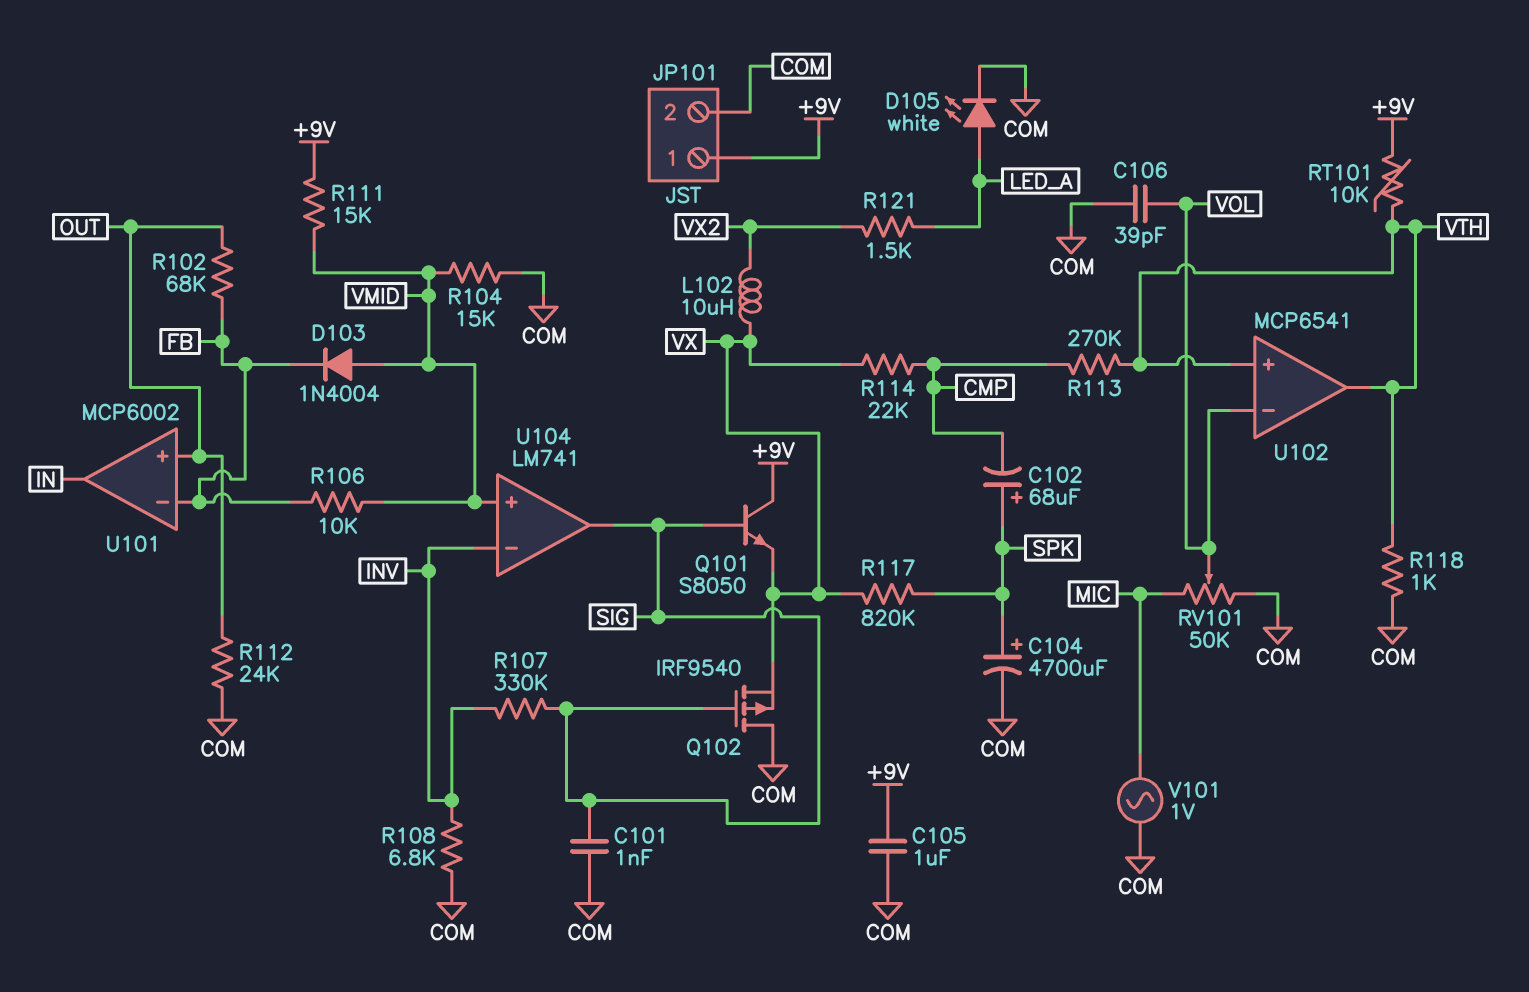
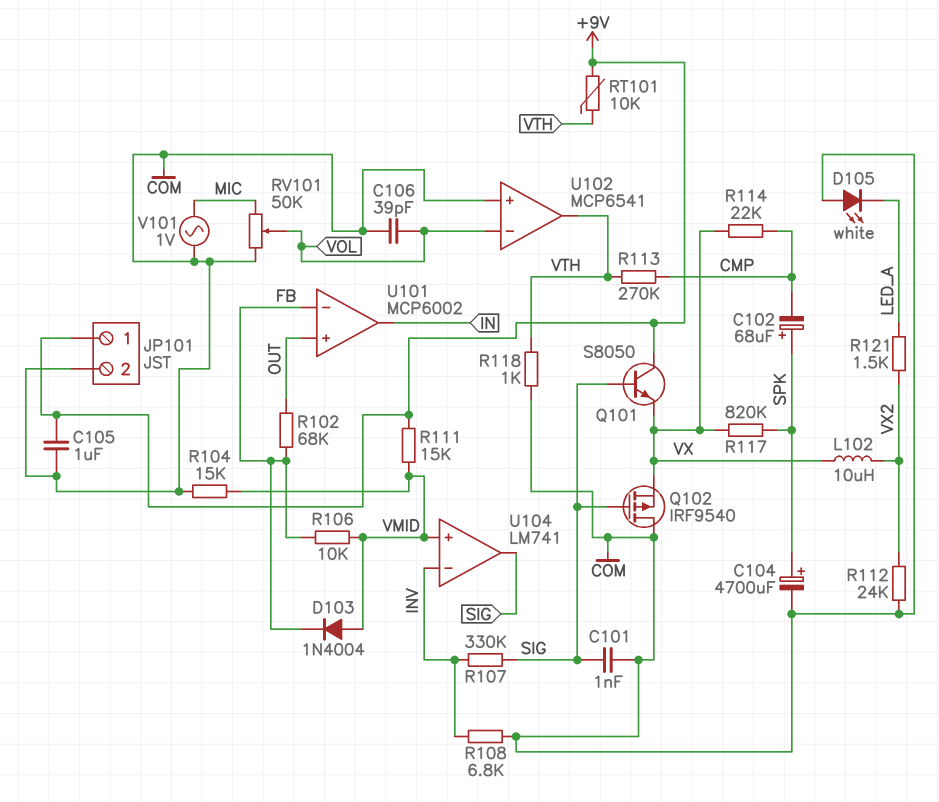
D105: LED white (A LED_A, K COM) -> LED white (A COM, K LED_A)
R112: 24k (COM, OUT) -> 24k (COM, VX2)
U102 pin in+: VTH -> COM

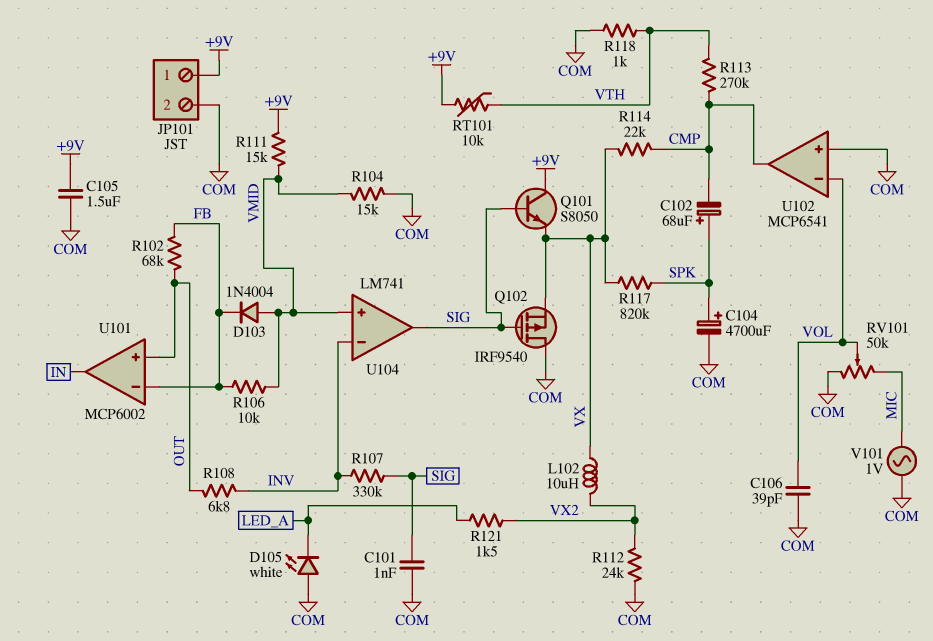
C105: 1uF (+9V, COM) -> 1.5uF (+9V, COM)
R108: 6.8k (COM, INV) -> 6.8k (INV, OUT)
U102 pin out: VTH -> CMP

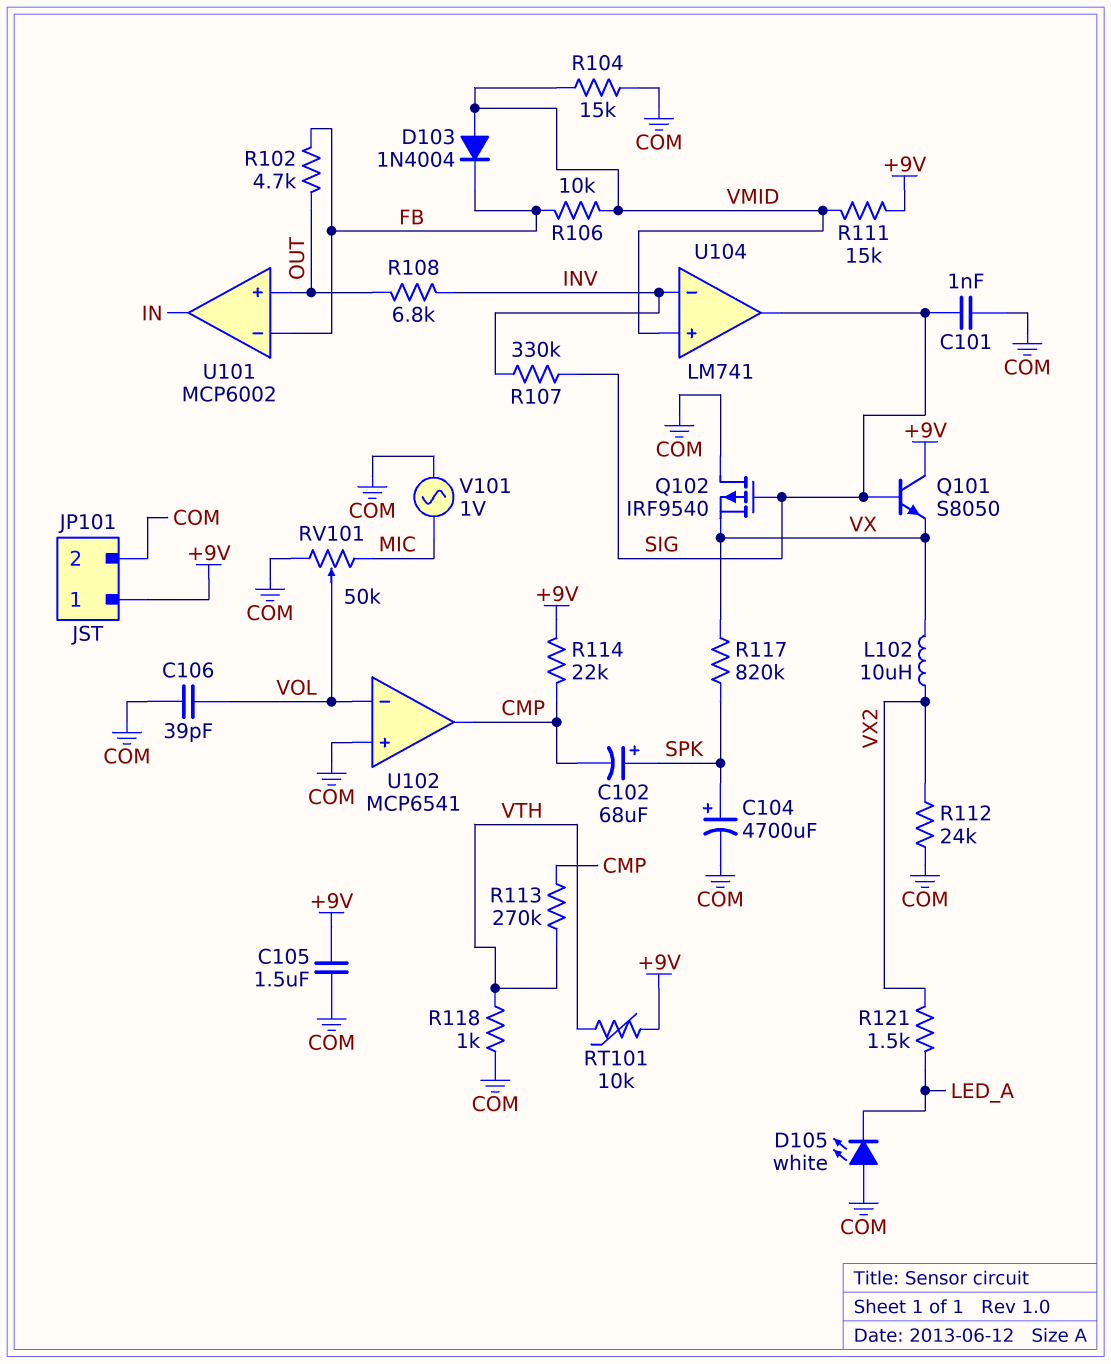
R102: 68k (FB, OUT) -> 4.7k (FB, OUT)
R114: 22k (CMP, VX) -> 22k (+9V, CMP)

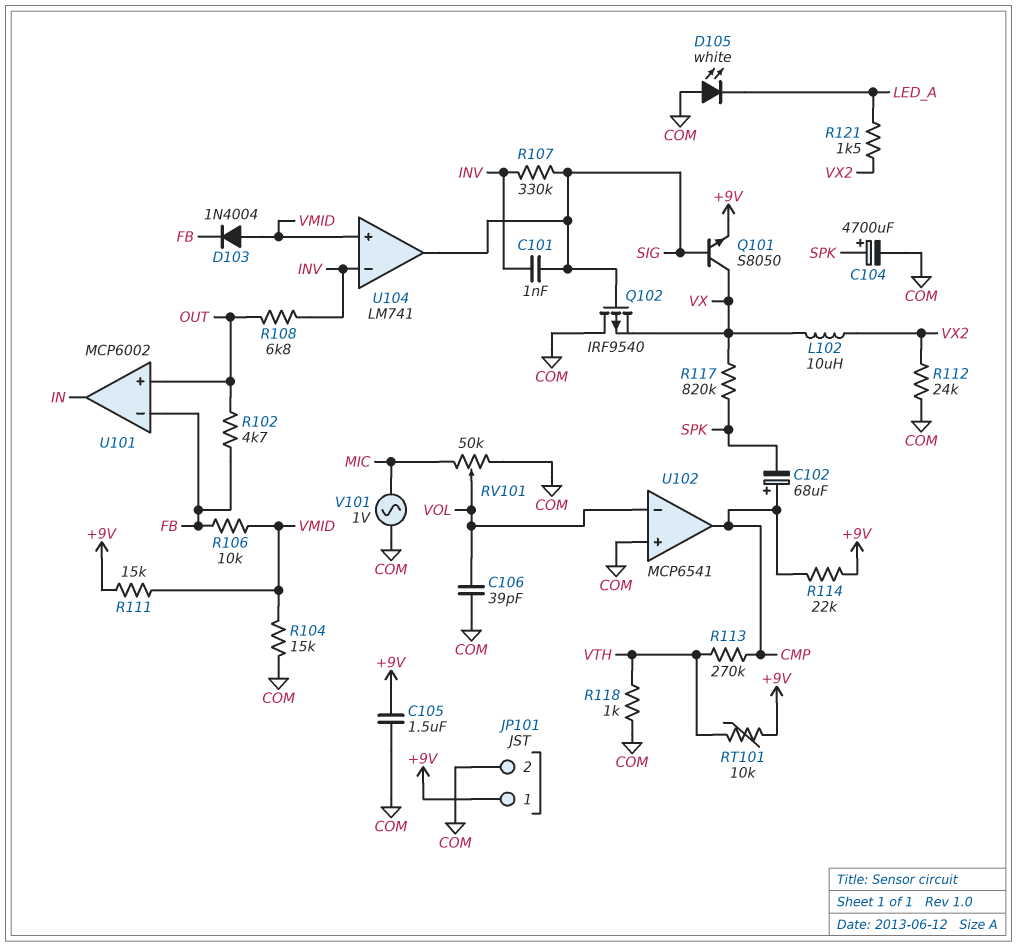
C101: 1nF (COM, SIG) -> 1nF (INV, SIG)
C102: 68uF (plus SPK, minus CMP) -> 68uF (plus CMP, minus SPK)
Q101: NPN S8050 (B SIG, C +9V, E VX) -> NPN S8050 (B SIG, C VX, E +9V)

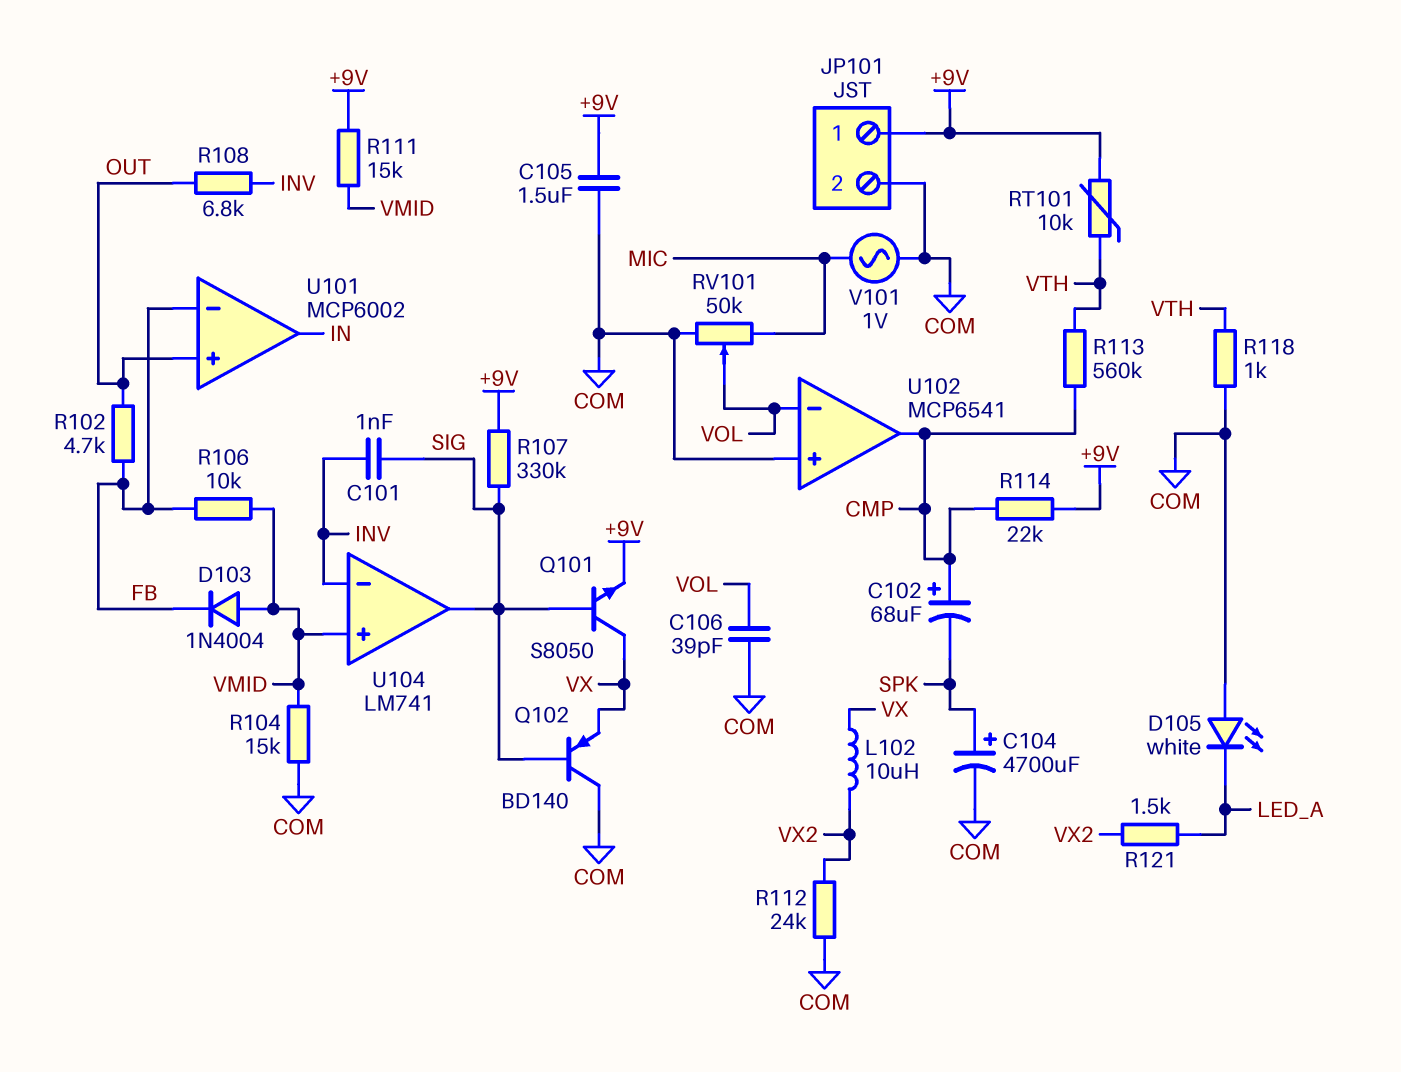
Q102: PMOS IRF9540 (G SIG, D COM, S VX) -> PNP BD140 (B SIG, C COM, E VX)
R107: 330k (INV, SIG) -> 330k (+9V, SIG)
R113: 270k (CMP, VTH) -> 560k (CMP, VTH)
R117: 820k (SPK, VX) -> none

